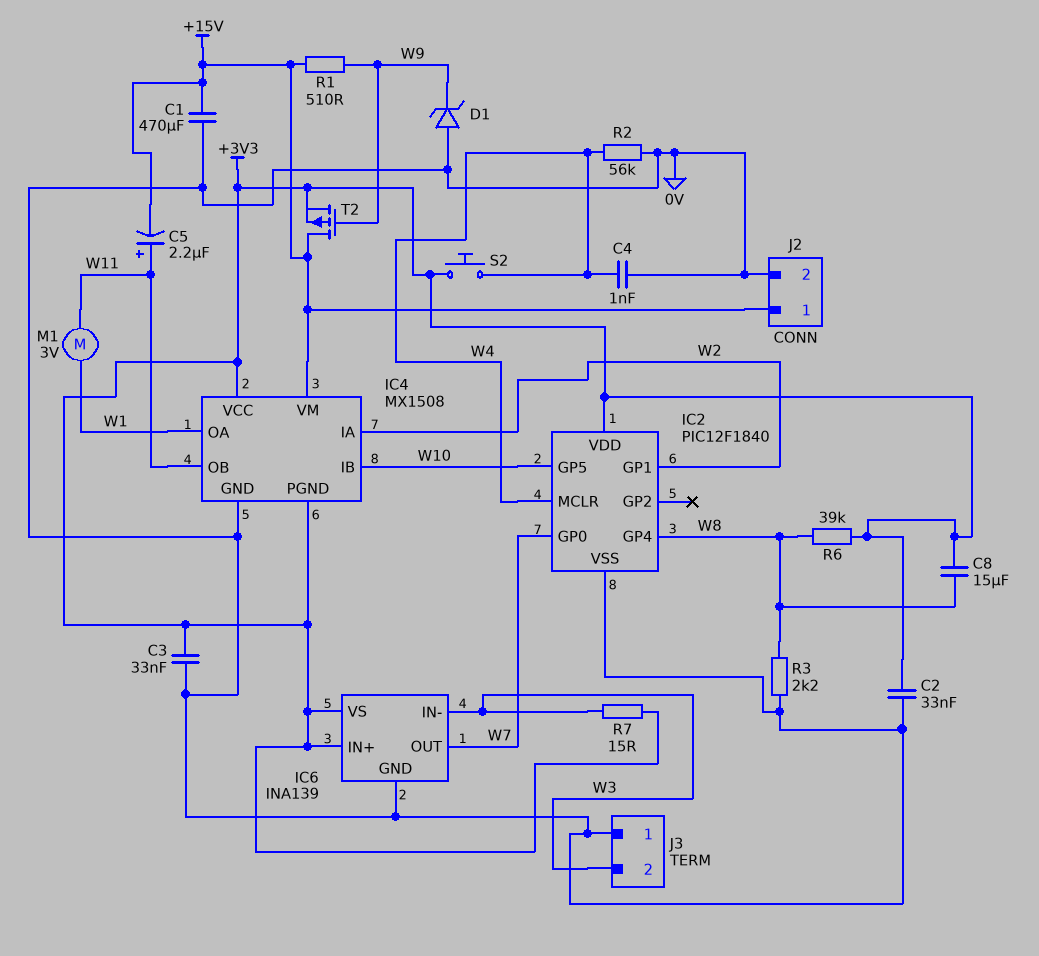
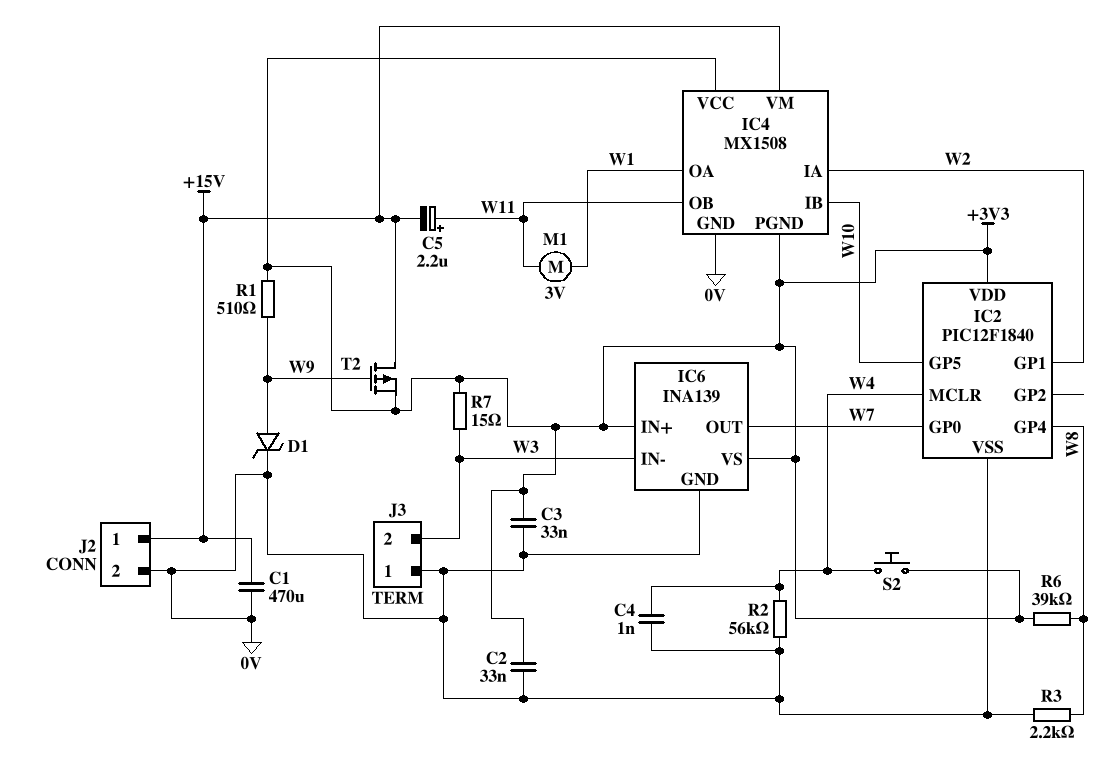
C8: 15uF (+3V3, W8) -> none
D1: zener (A 0V, K W9) -> zener (A W9, K 0V)
R1: 510 (+15V, W9) -> 510 (+3V3, W9)

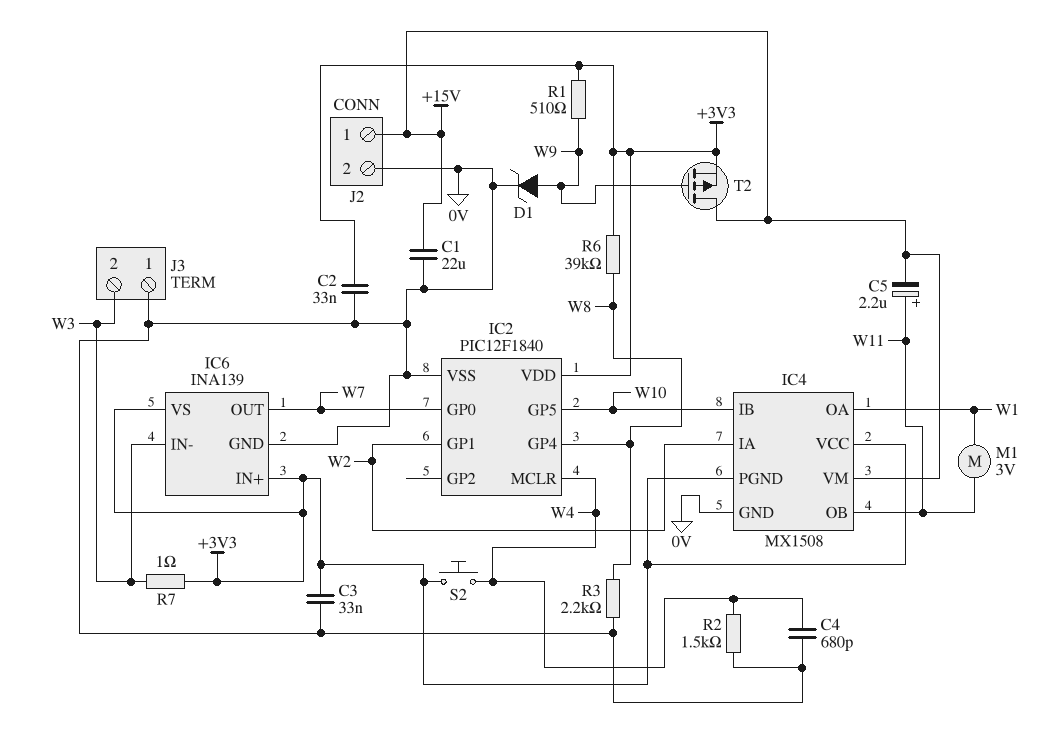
C1: 470uF (+15V, 0V) -> 22uF (+15V, 0V)
C4: 1nF (0V, W4) -> 680pF (0V, W4)
R2: 56k (0V, W4) -> 1.5k (0V, W4)
R7: 15 (+3V3, W3) -> 1 (+3V3, W3)

